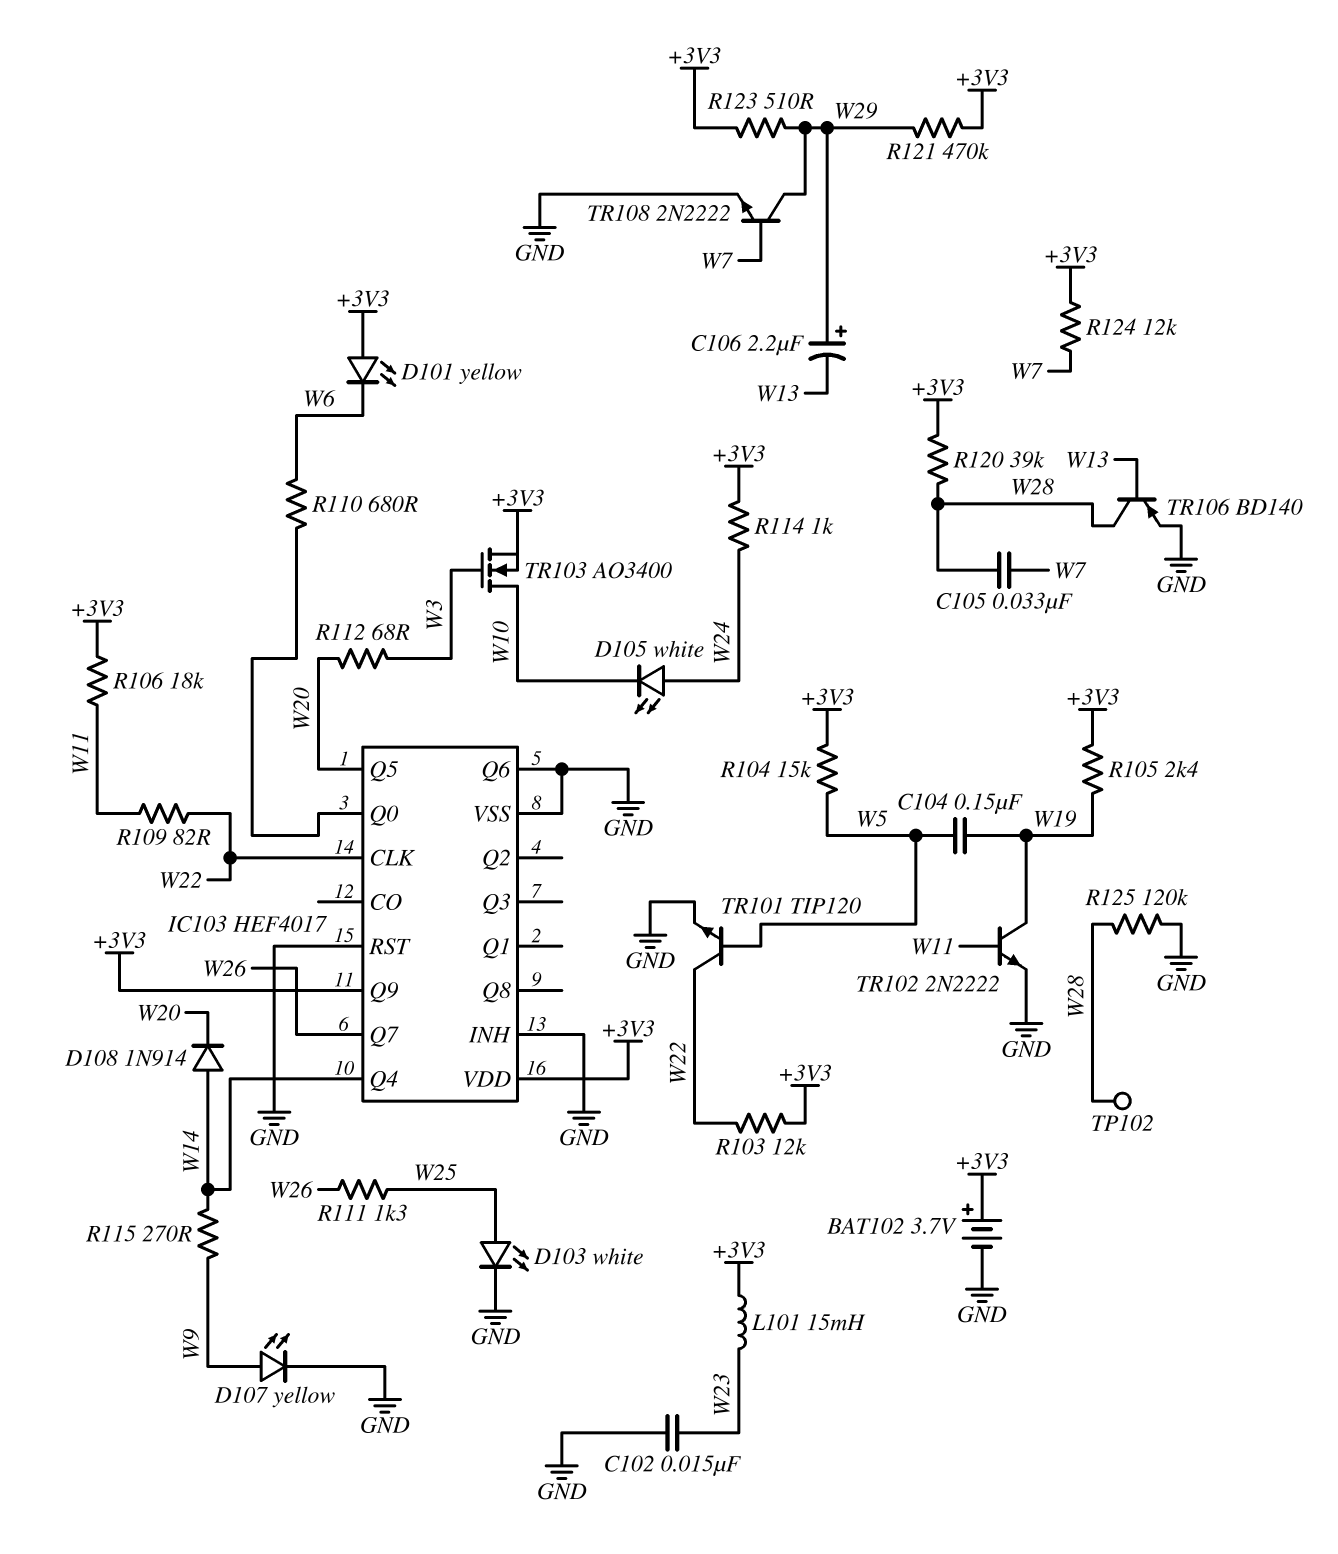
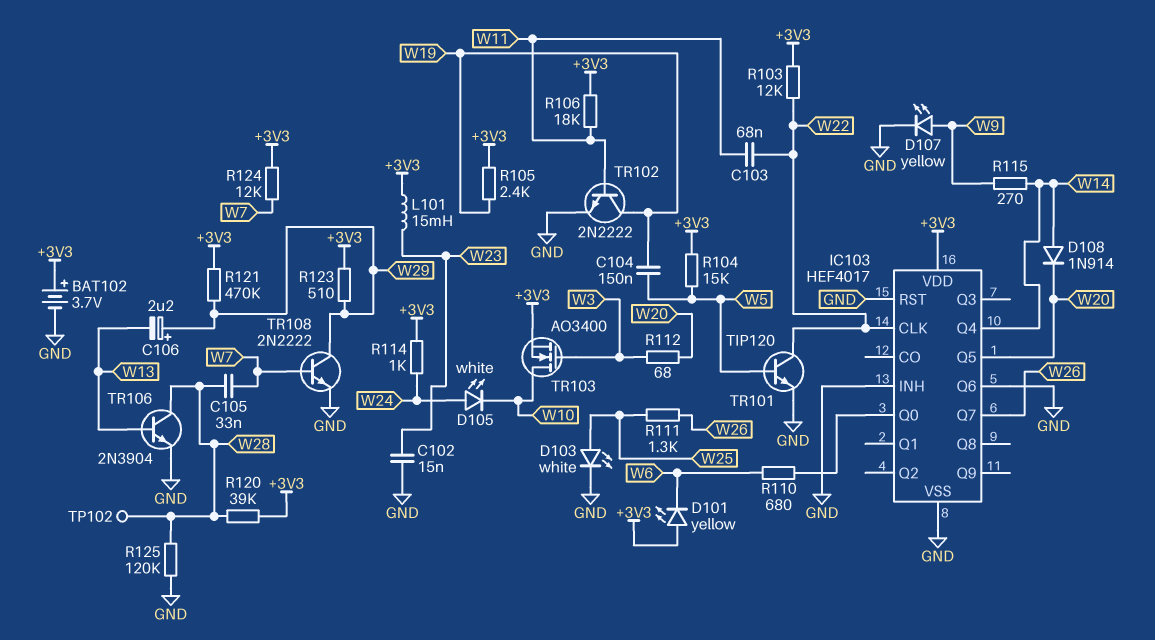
C103: none -> 68nF (W11, W22)
IC103 pin Q9: +3V3 -> none
R109: 82 (W11, W22) -> none
TR106: PNP BD140 (B W13, C W28, E GND) -> NPN 2N3904 (B W13, C W28, E GND)

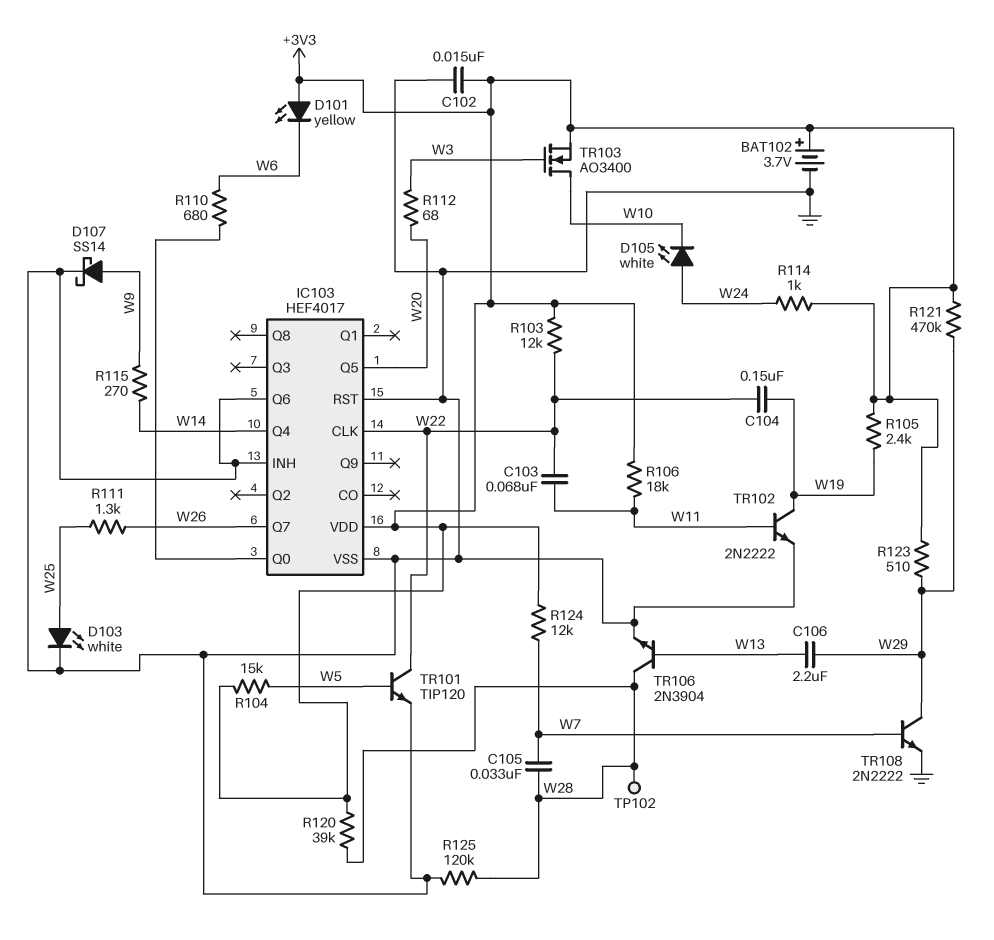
C102: 15nF (GND, W23) -> 15nF (+3V3, GND)
C104: 150nF (W5, W19) -> 150nF (W19, W22)
C106: 2.2uF (plus W29, minus W13) -> 2.2uF (W13, W29)
D107: LED yellow (A W9, K GND) -> schottky SS14 (A W9, K GND)
D108: diode 1N914 (A W14, K W20) -> none
L101: 15mH (+3V3, W23) -> none

